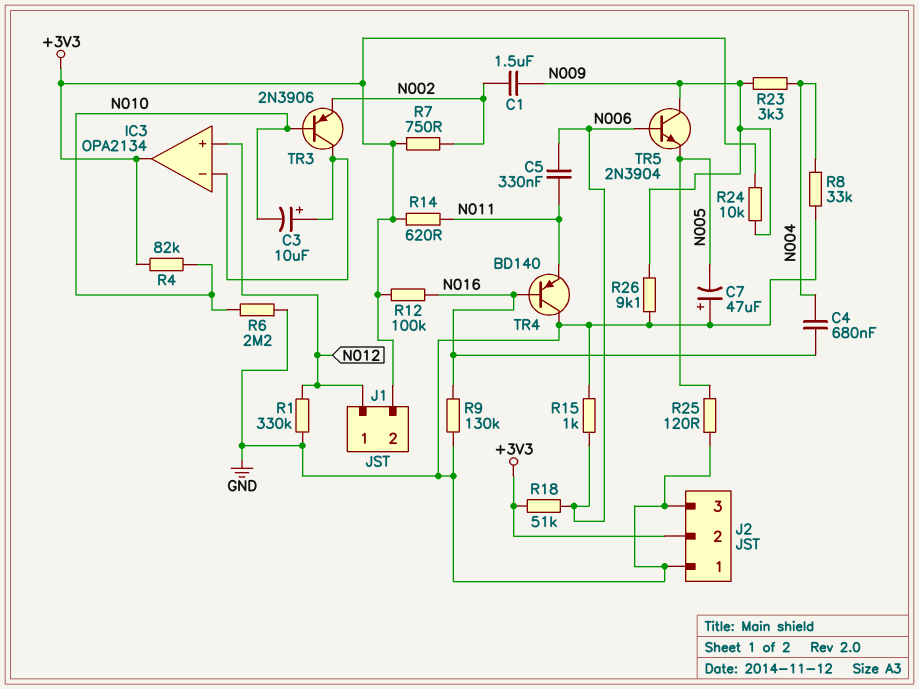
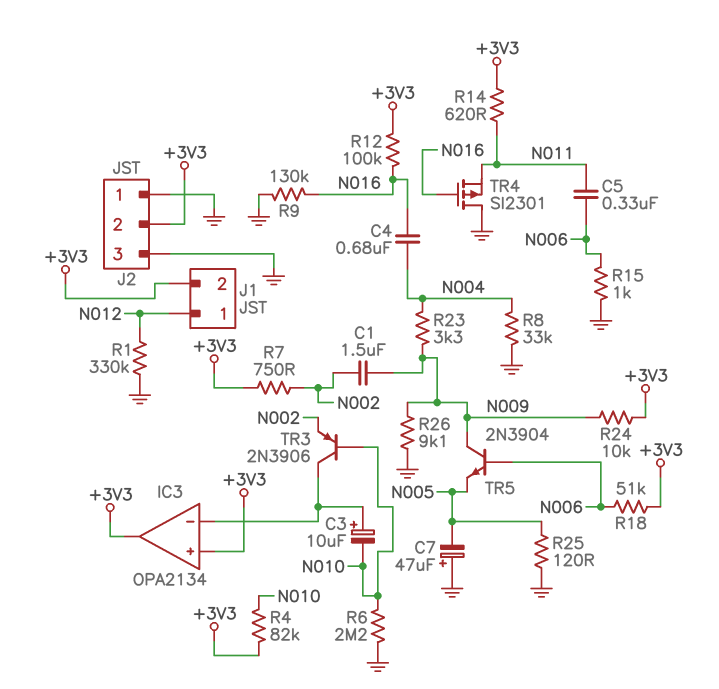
IC3 pin in+: N012 -> +3V3
TR4: PNP BD140 (B N016, C GND, E N011) -> PMOS SI2301 (G N016, D GND, S N011)

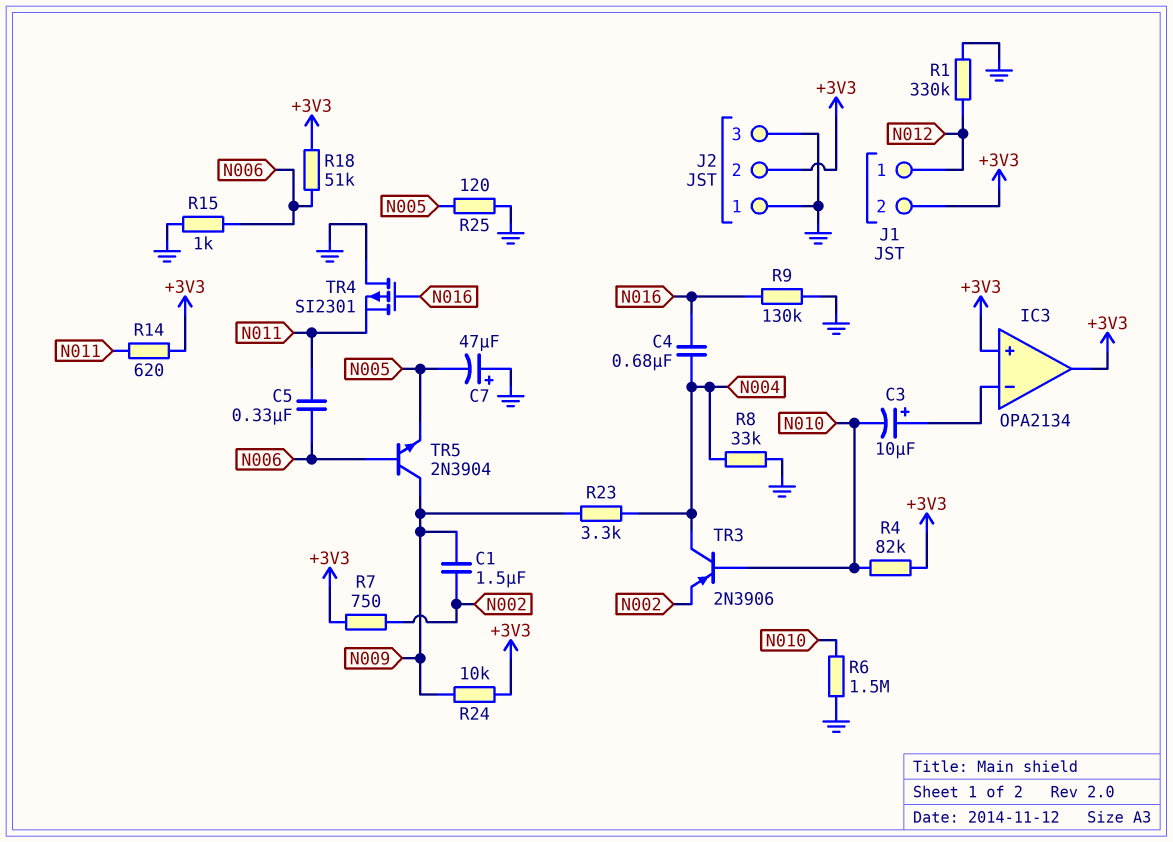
R6: 2.2M (GND, N010) -> 1.5M (GND, N010)
R12: 100k (+3V3, N016) -> none
R26: 9.1k (GND, N009) -> none
TR3: PNP 2N3906 (B N010, C IC3/in-, E N002) -> PNP 2N3906 (B N010, C N004, E N002)

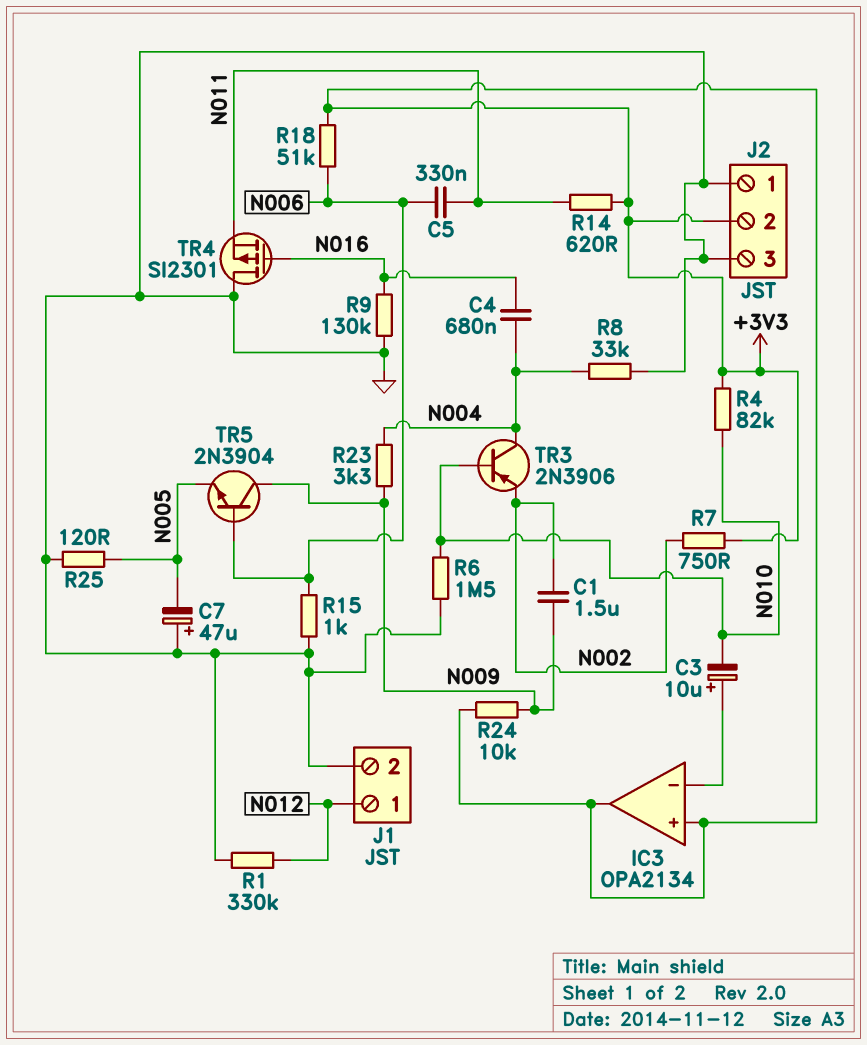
J1 pin 2: +3V3 -> GND

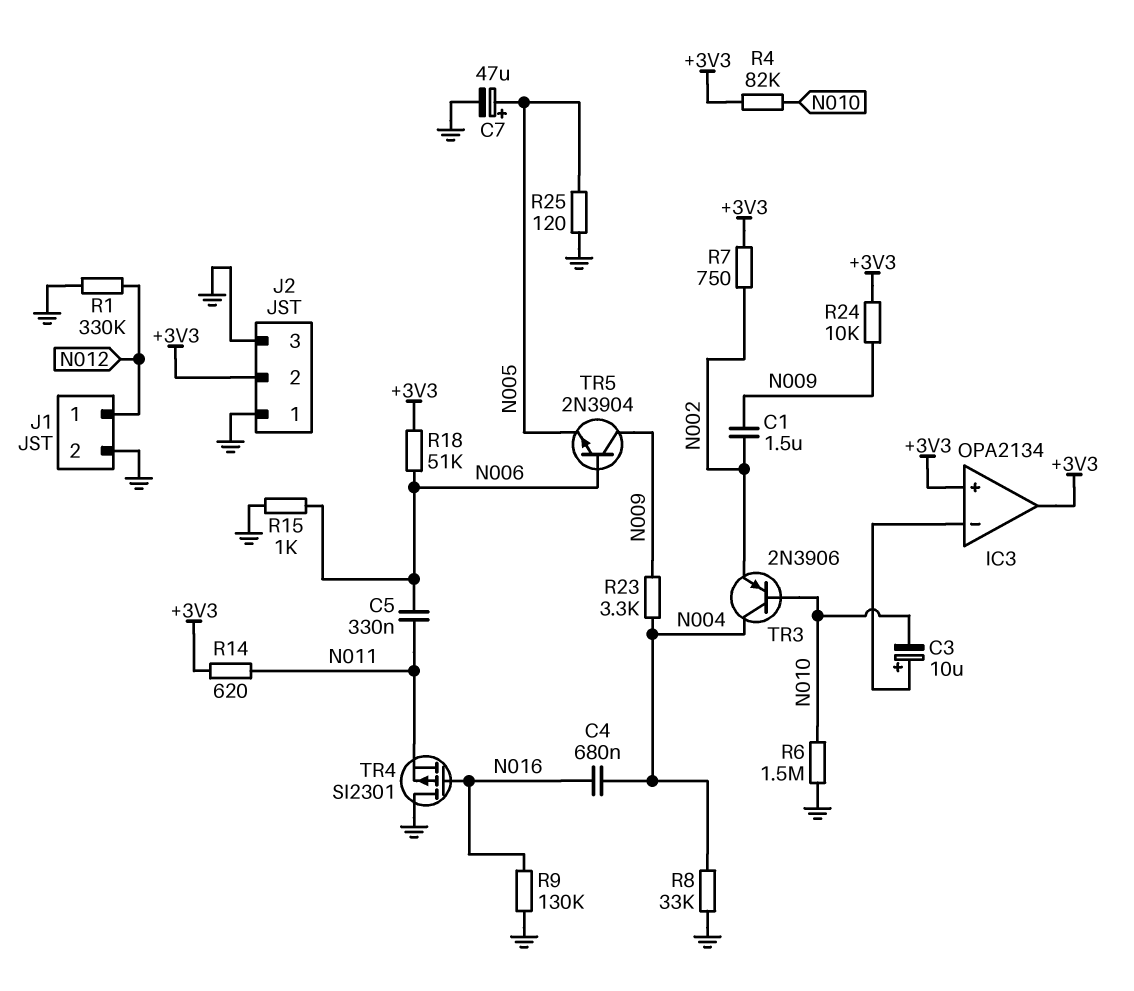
C7: 47uF (plus GND, minus N005) -> 47uF (plus N005, minus GND)

